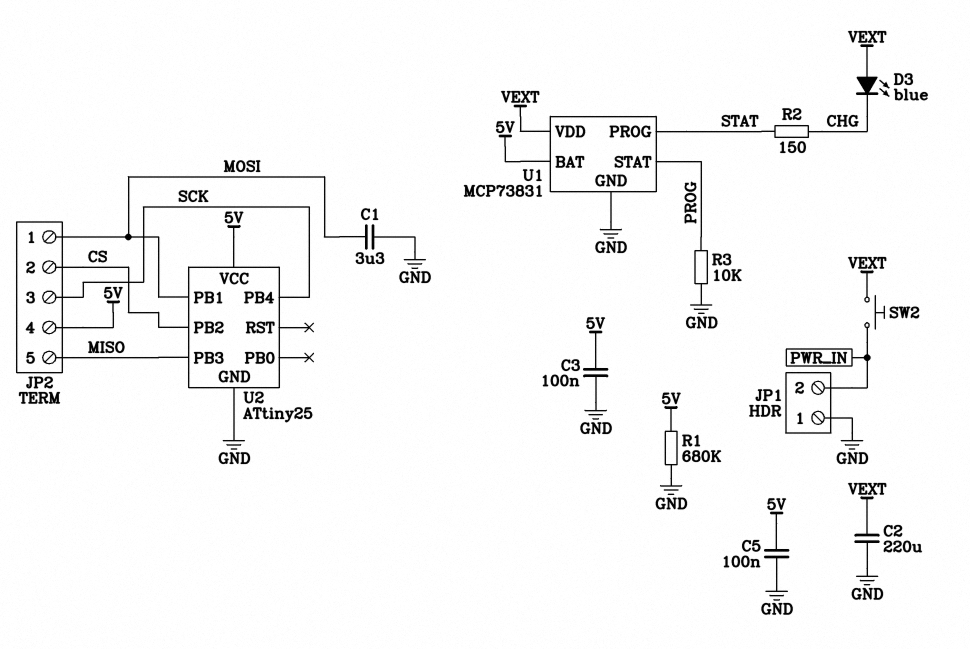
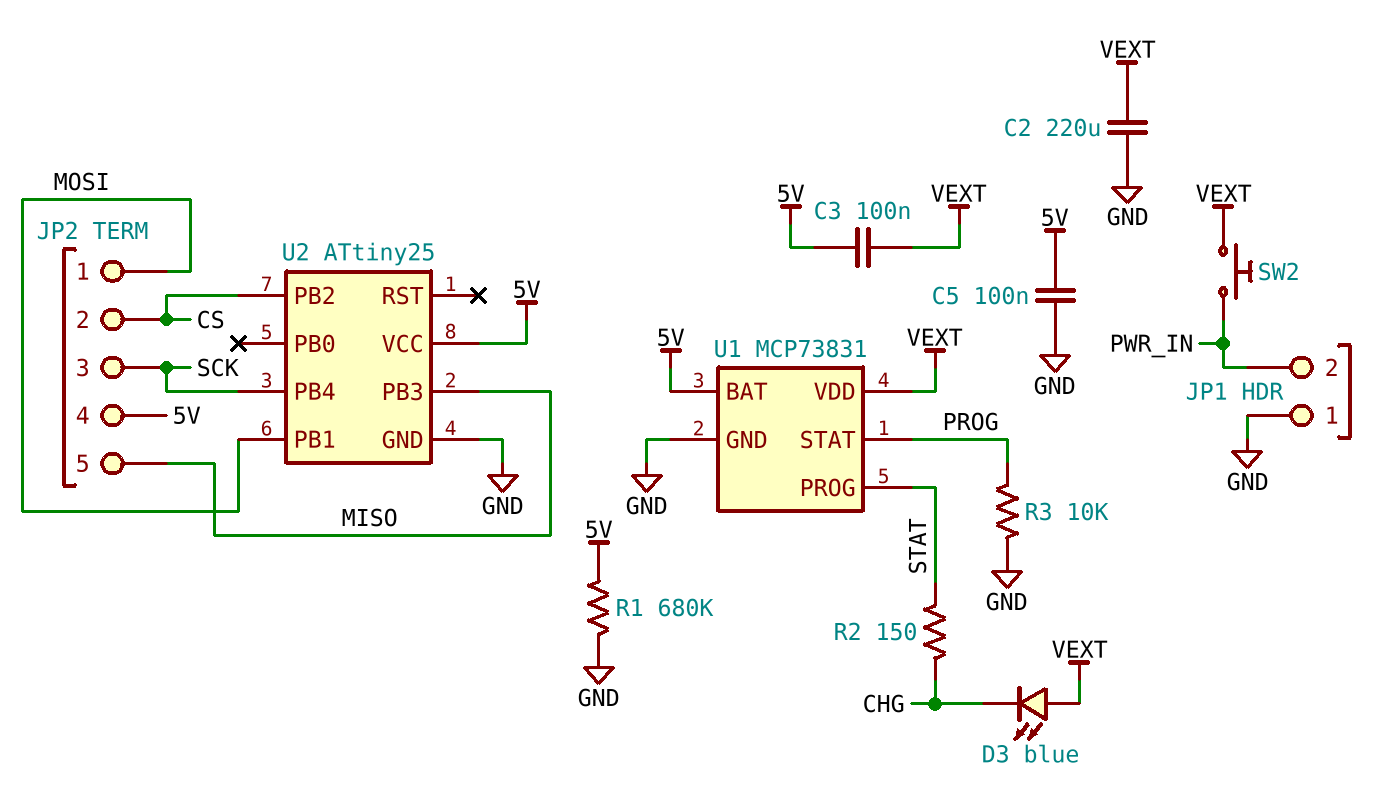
C1: 3.3uF (GND, MOSI) -> none
C3: 100nF (5V, GND) -> 100nF (5V, VEXT)

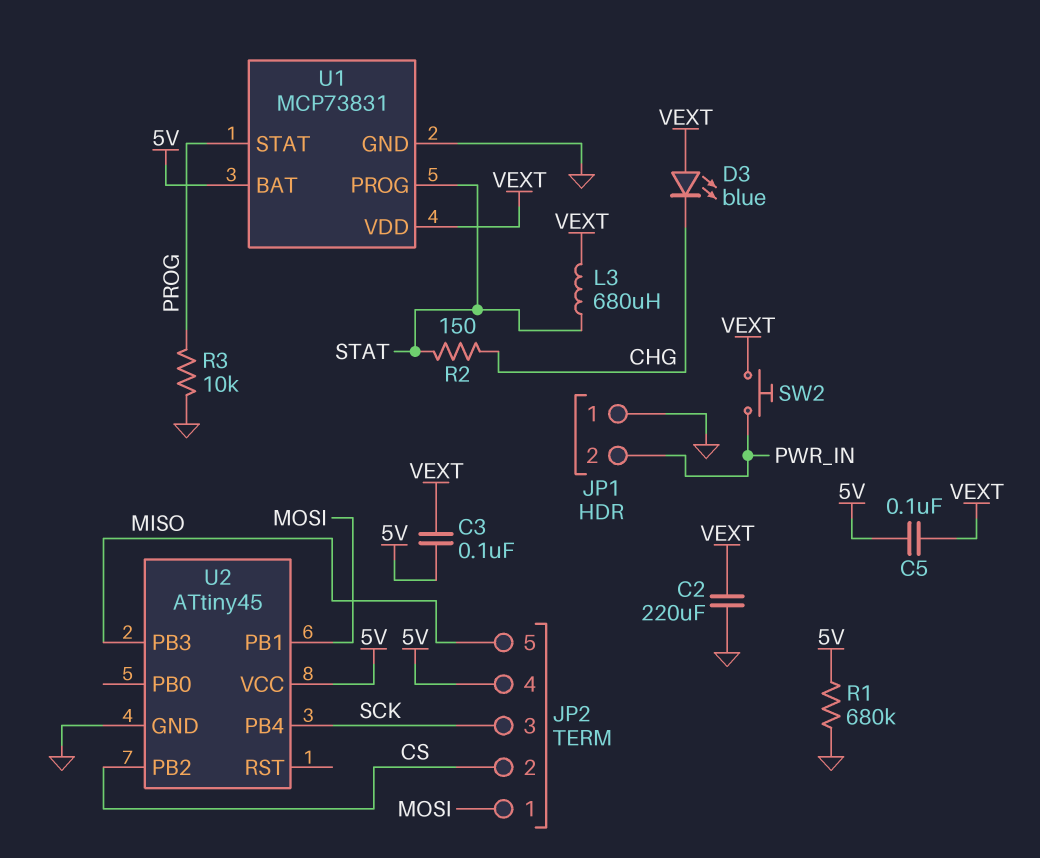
C5: 100nF (5V, GND) -> 100nF (5V, VEXT)
L3: none -> 680uH (STAT, VEXT)
U2: ATtiny25 -> ATtiny45

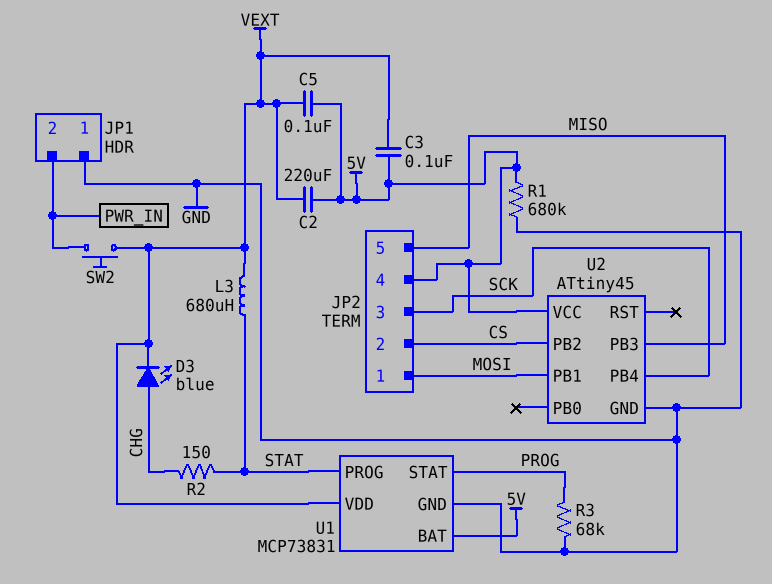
C2: 220uF (GND, VEXT) -> 220uF (5V, VEXT)
D3: LED blue (A VEXT, K CHG) -> LED blue (A CHG, K VEXT)
R3: 10k (GND, PROG) -> 68k (GND, PROG)

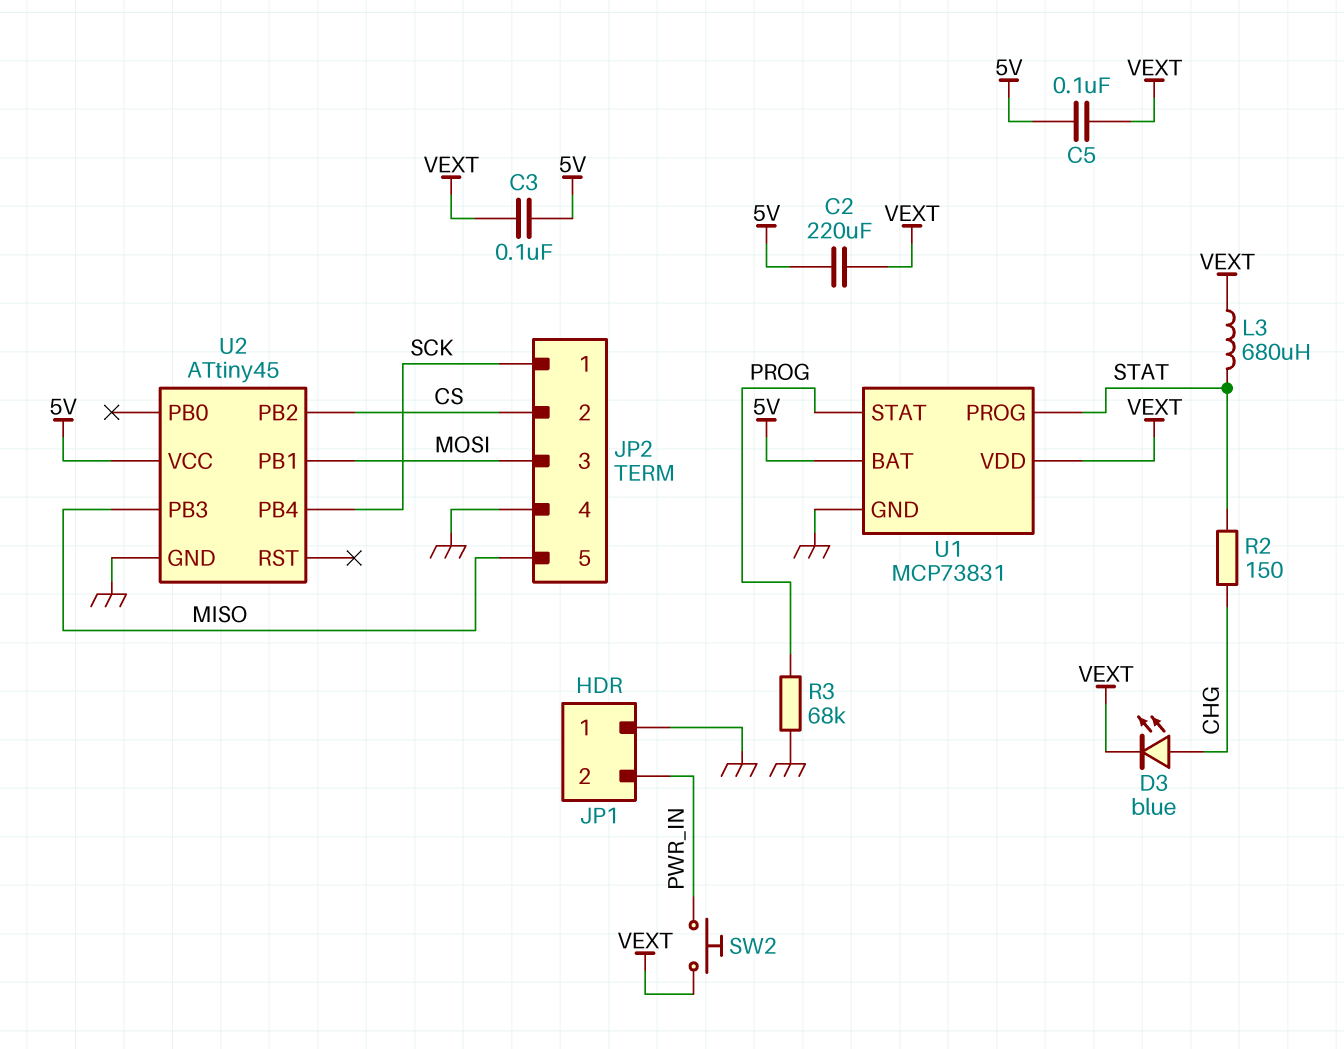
JP2 pin 1: MOSI -> SCK
JP2 pin 3: SCK -> MOSI
JP2 pin 4: 5V -> GND
R1: 680k (5V, GND) -> none

